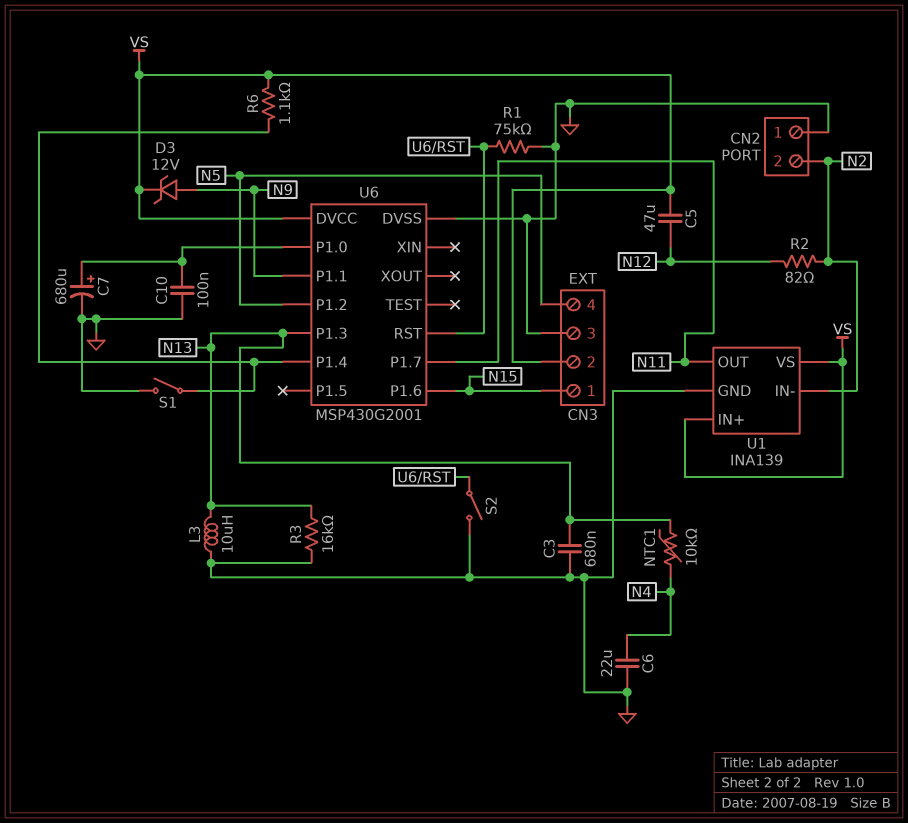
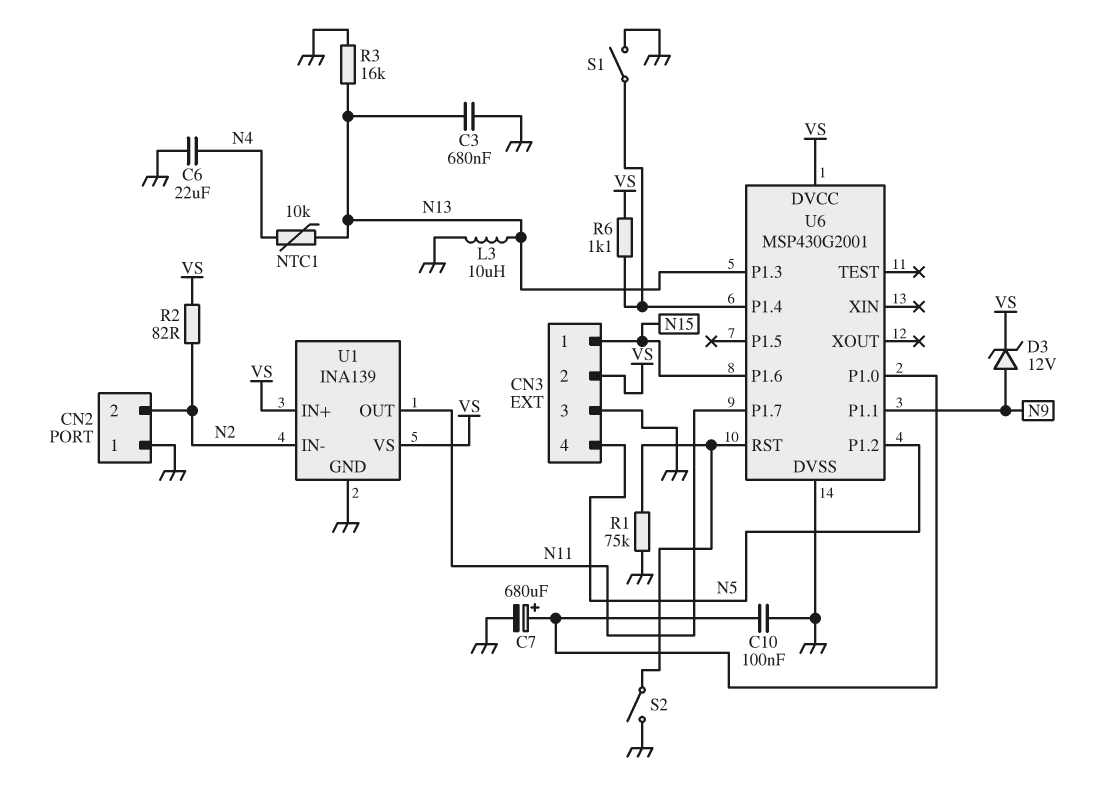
C5: 47uF (N12, VS) -> none
R2: 82 (N2, N12) -> 82 (N2, VS)

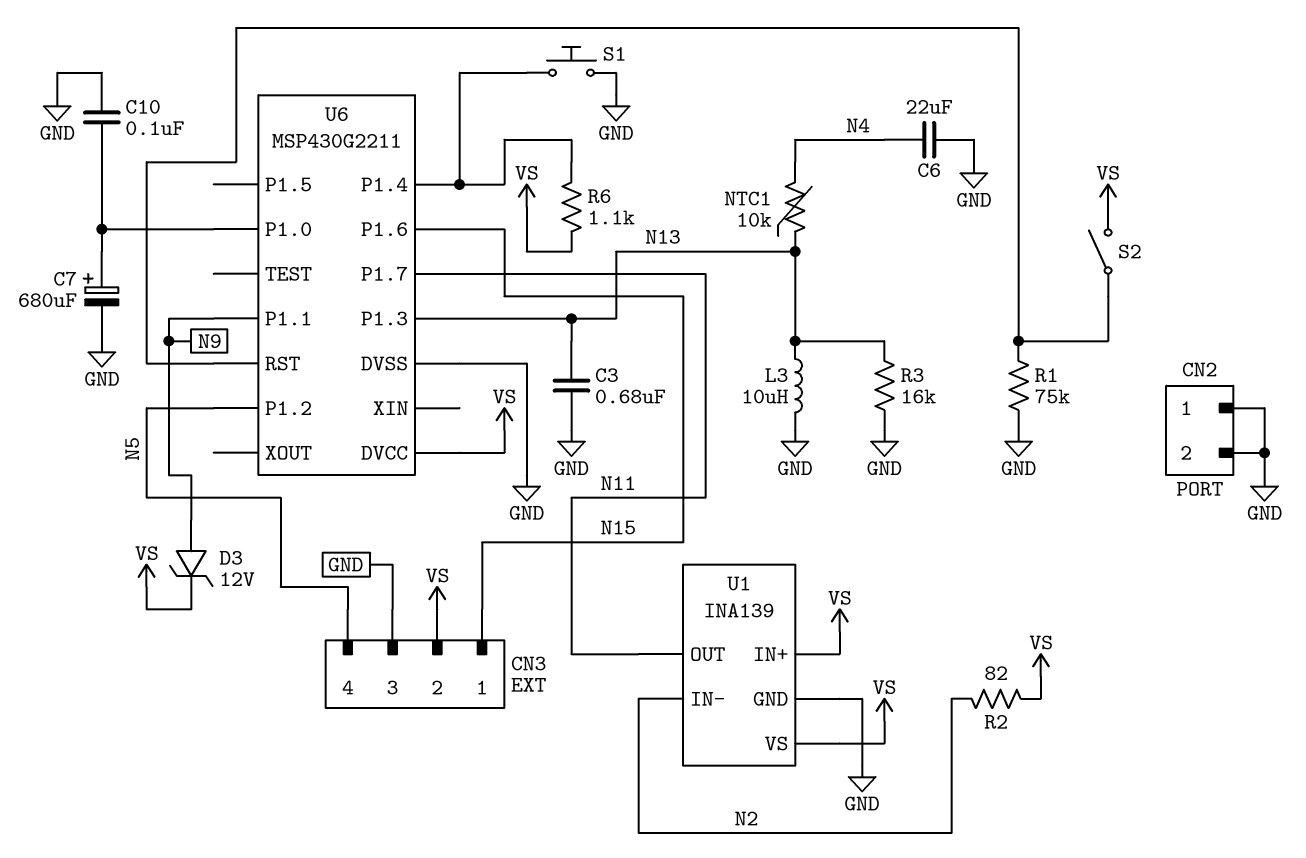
CN2 pin 2: N2 -> GND
S1: switch (GND, U6/P1.4) -> button (GND, U6/P1.4)
S2: switch (GND, U6/RST) -> switch (U6/RST, VS)
U6: MSP430G2001 -> MSP430G2211

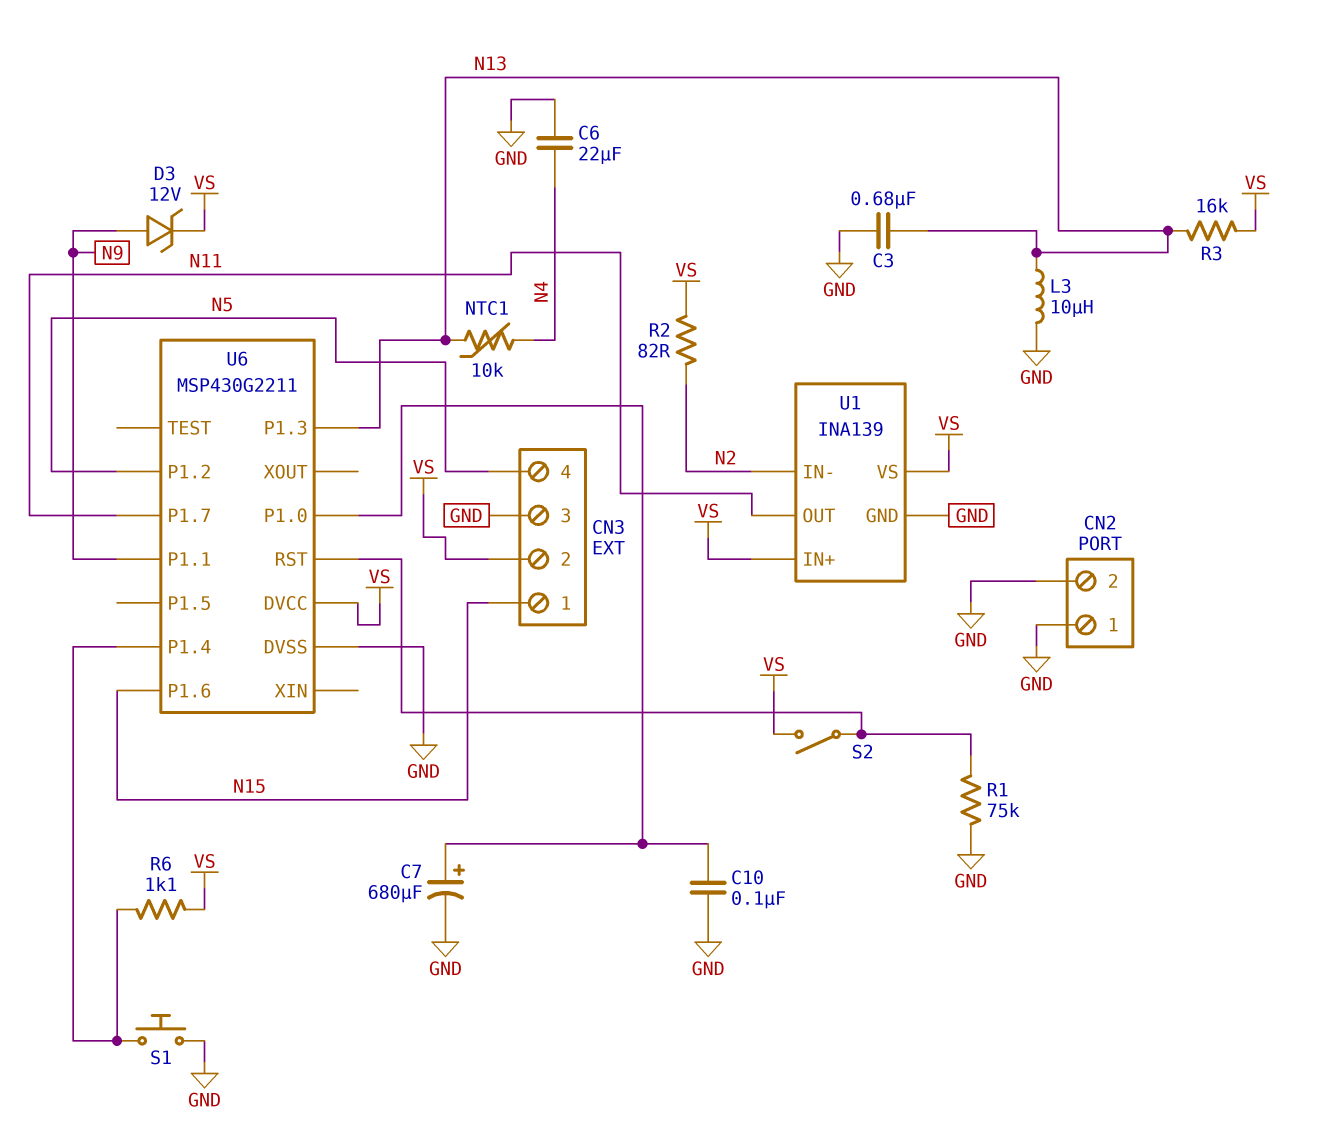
R3: 16k (GND, N13) -> 16k (N13, VS)

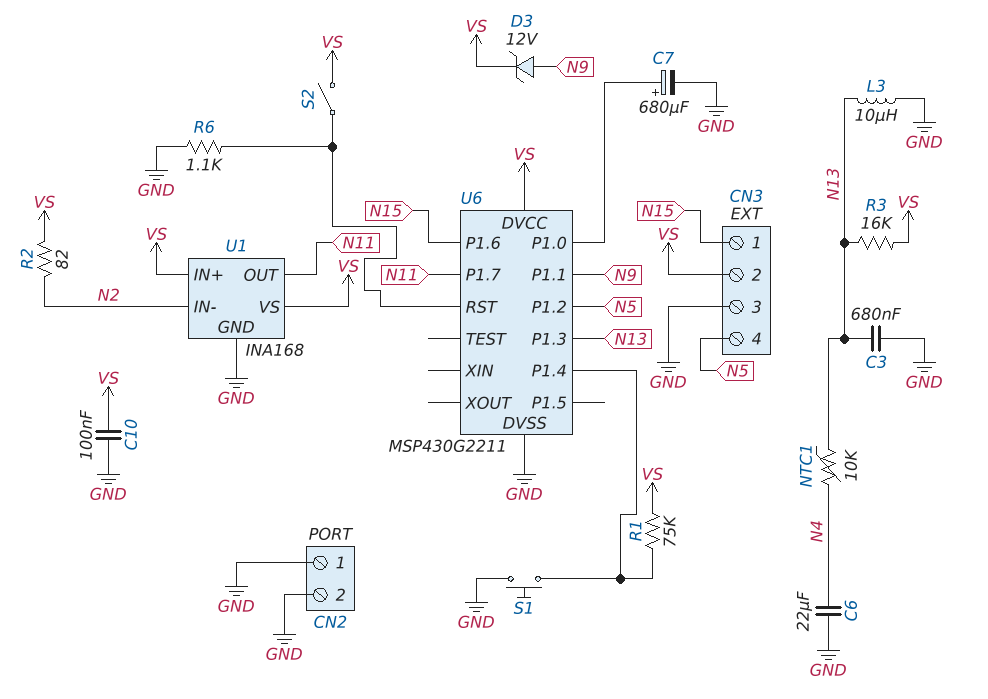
C10: 100nF (GND, U6/P1.0) -> 100nF (GND, VS)
R1: 75k (GND, U6/RST) -> 75k (U6/P1.4, VS)
R6: 1.1k (U6/P1.4, VS) -> 1.1k (GND, U6/RST)
U1: INA139 -> INA168

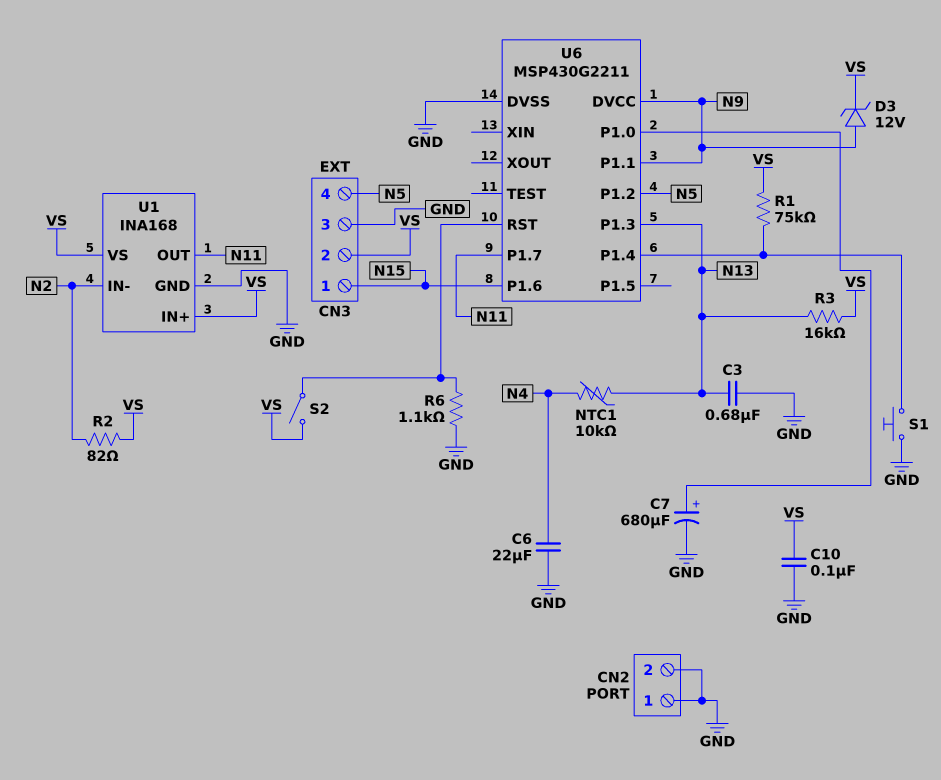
L3: 10uH (GND, N13) -> none
U6 pin DVCC: VS -> N9

